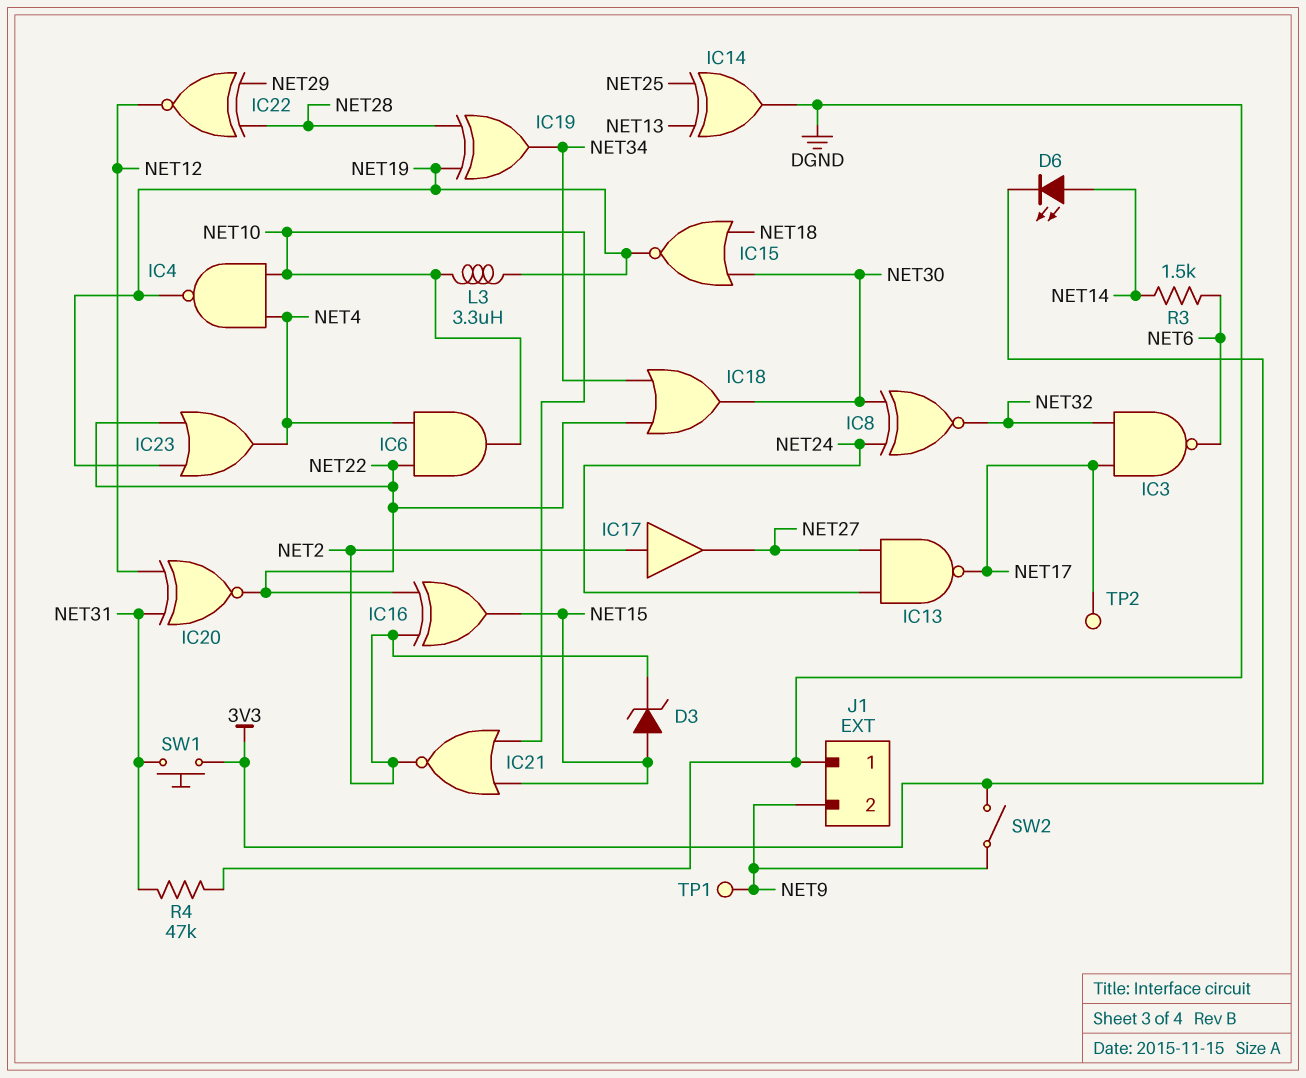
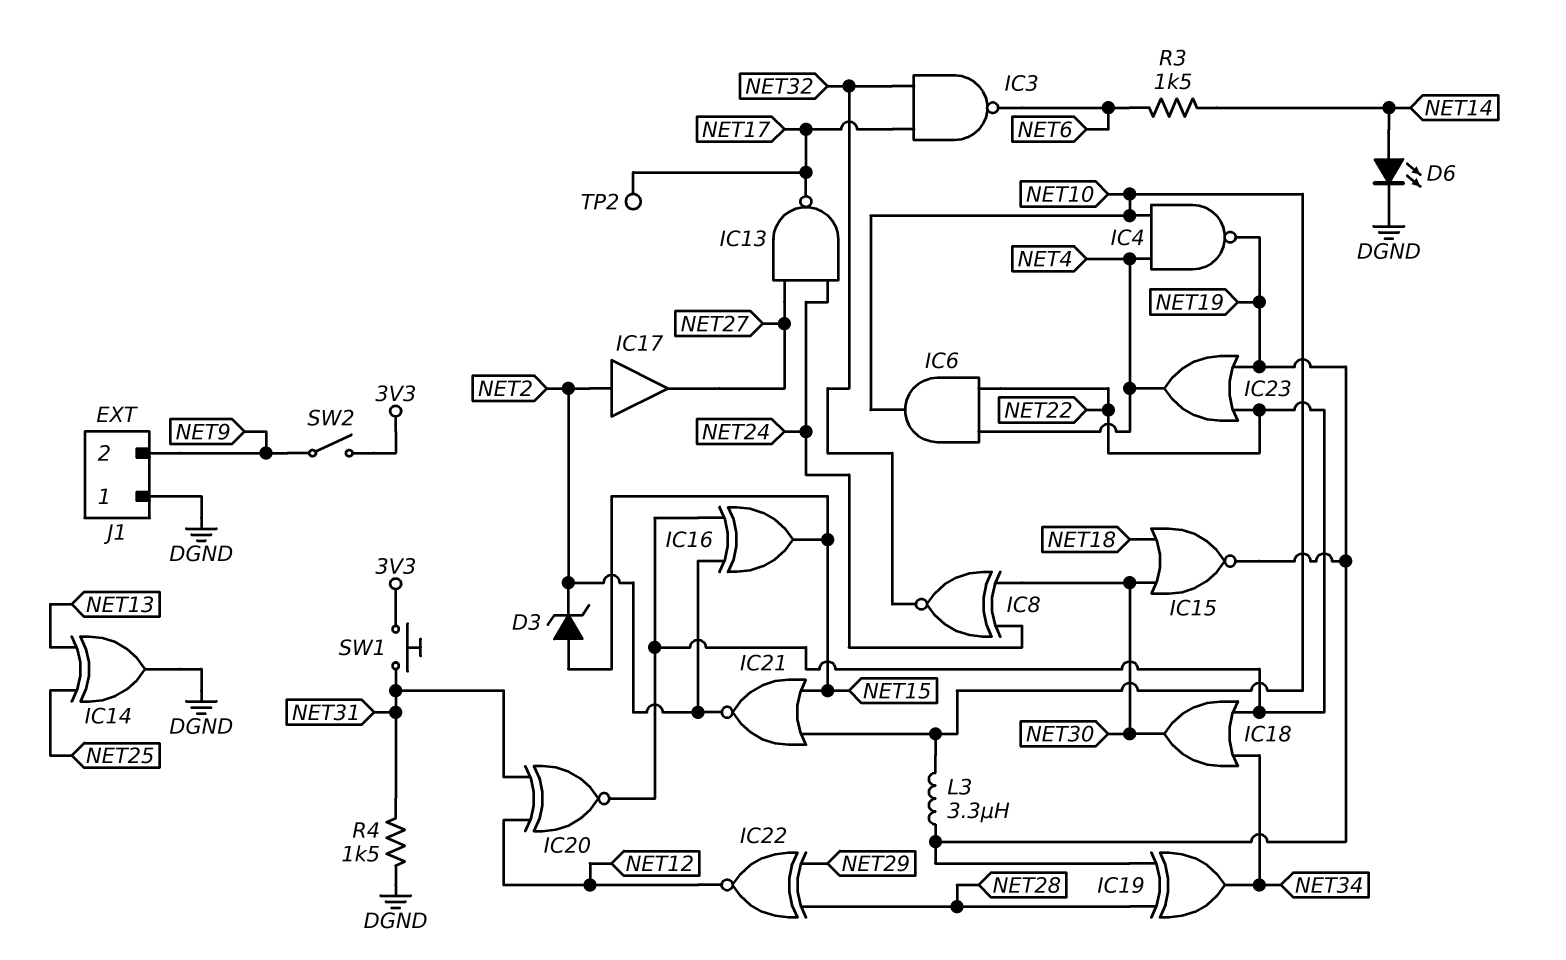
D6: LED (A NET14, K 3V3) -> LED (A NET14, K DGND)
R4: 47k (DGND, NET31) -> 1.5k (DGND, NET31)
TP1: test point (NET9) -> none

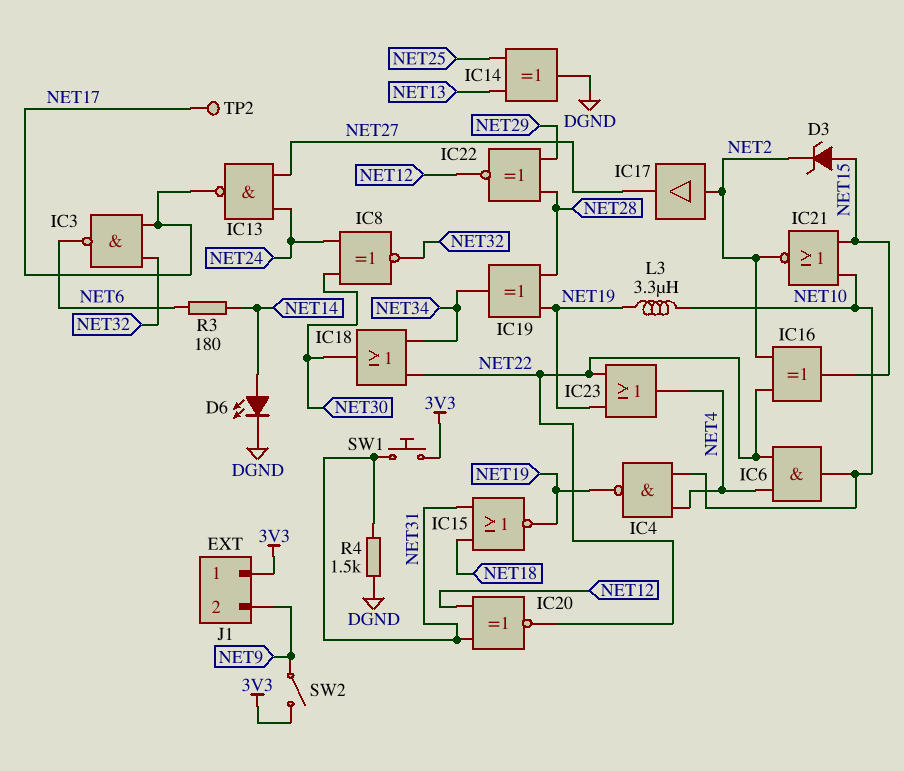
IC15: NOR (in NET18, in NET30, out NET19) -> NOR (in NET18, in NET31, out NET19)
J1 pin 1: DGND -> 3V3
R3: 1.5k (NET6, NET14) -> 180 (NET6, NET14)

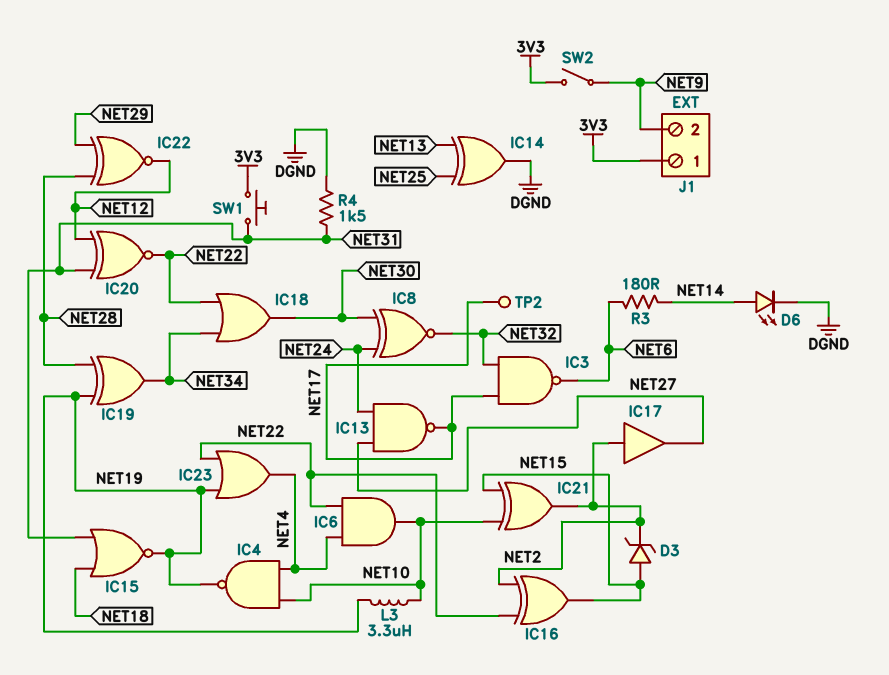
IC21: NOR (in NET10, in NET15, out NET2) -> XOR (in NET10, in NET15, out NET2)

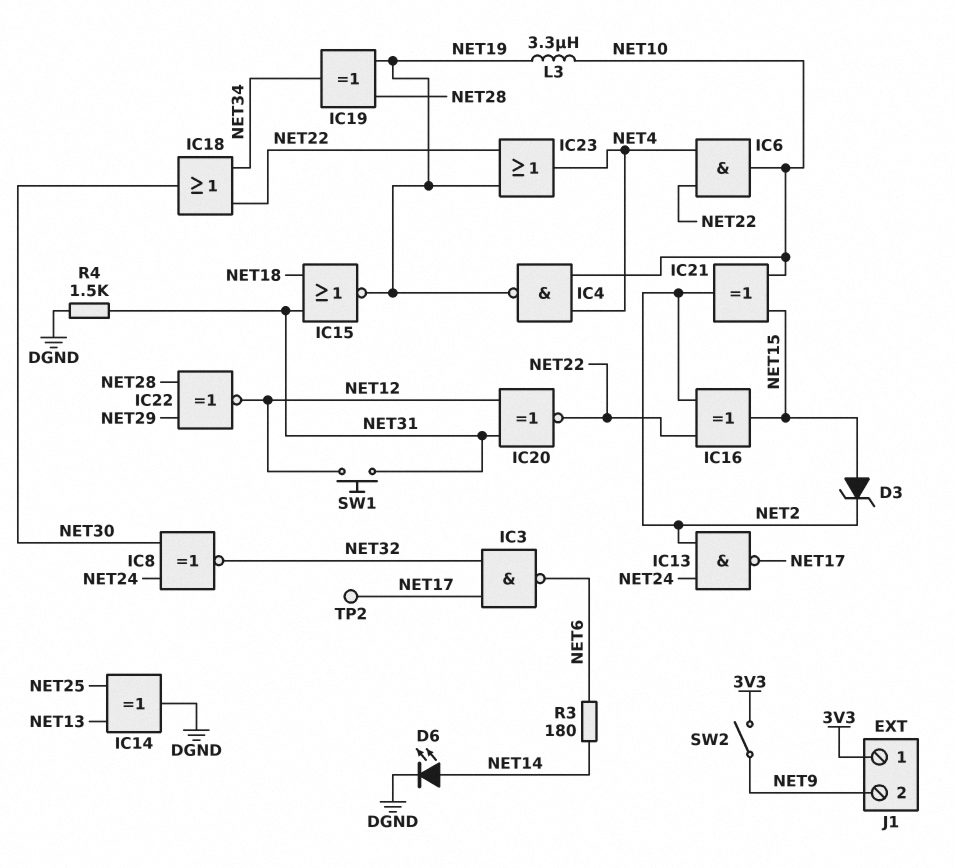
IC13: NAND (in NET24, in NET27, out NET17) -> NAND (in NET2, in NET24, out NET17)
IC17: buffer (in NET2, out NET27) -> none
SW1: button (3V3, NET31) -> button (NET12, NET31)

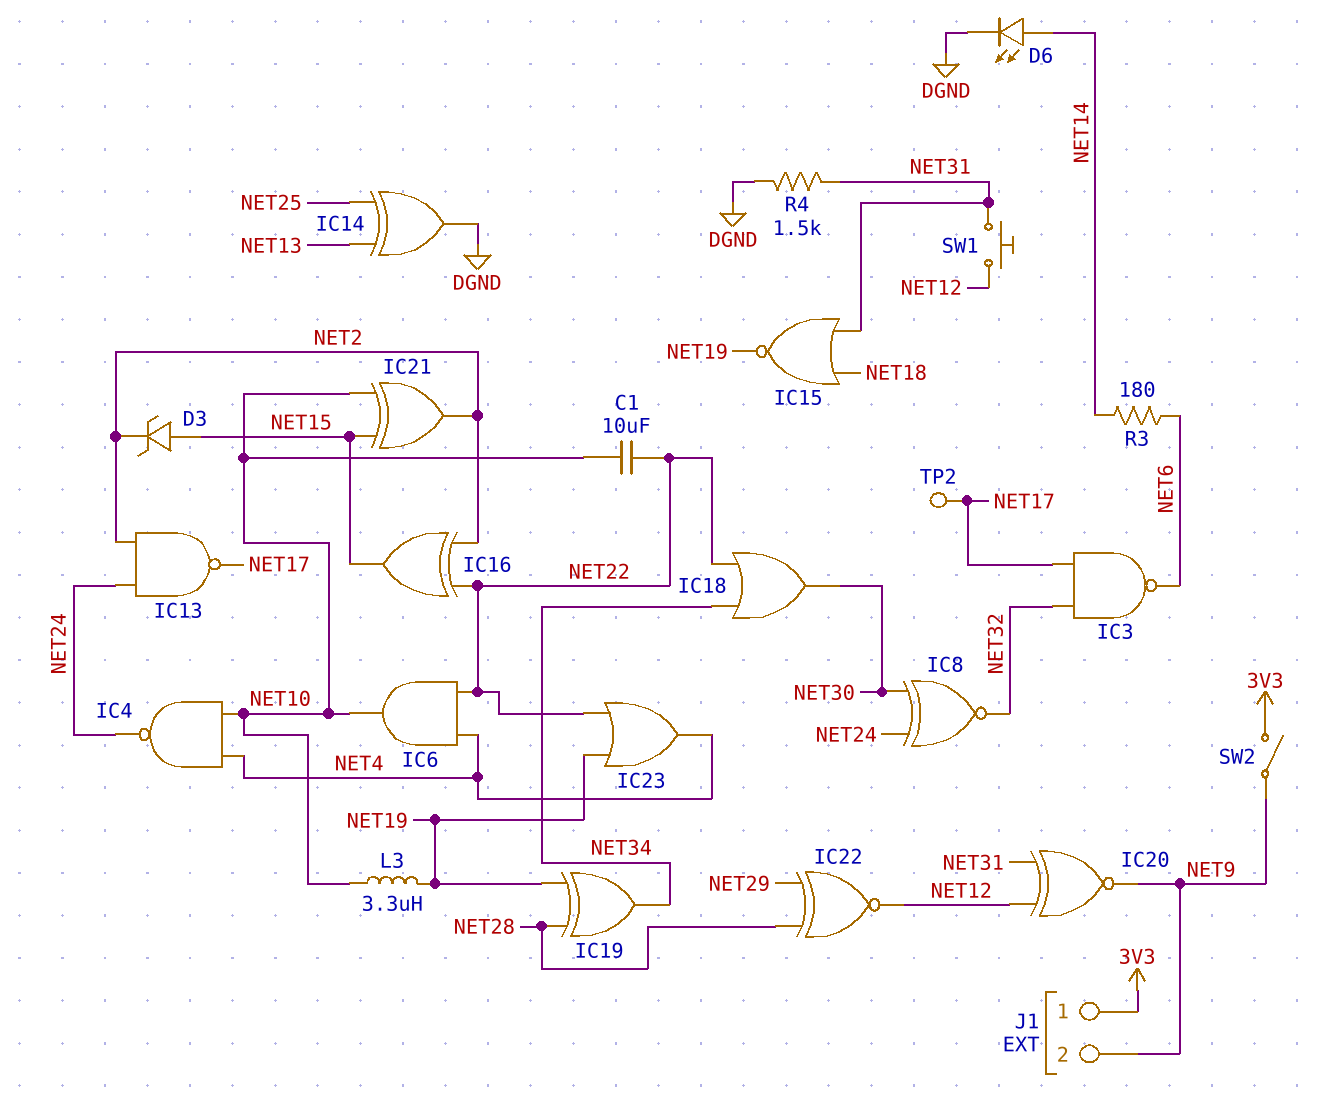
C1: none -> 10uF (NET10, NET22)
IC4: NAND (in NET4, in NET10, out NET19) -> NAND (in NET4, in NET10, out NET24)
IC20: XNOR (in NET12, in NET31, out NET22) -> XNOR (in NET12, in NET31, out NET9)

